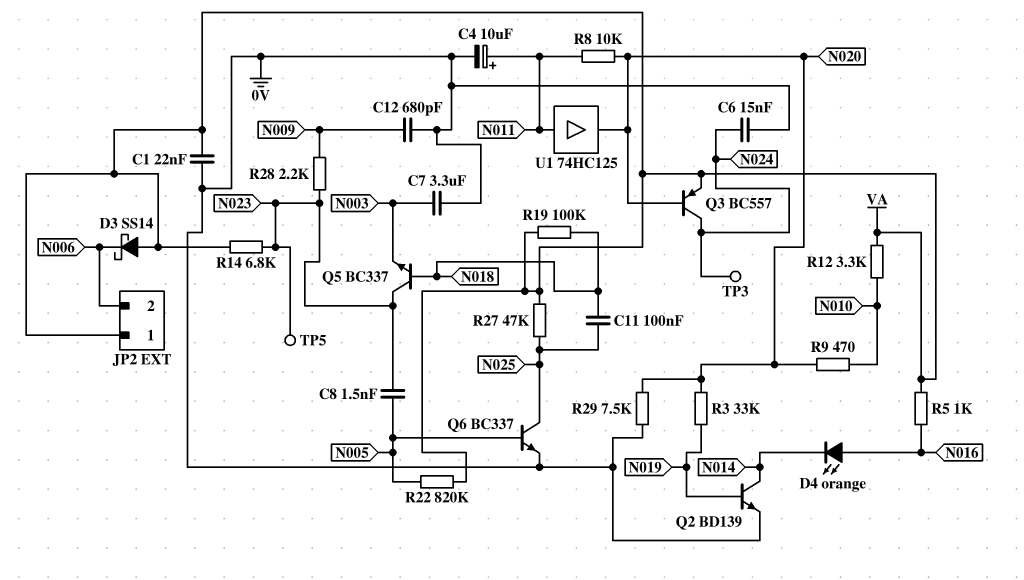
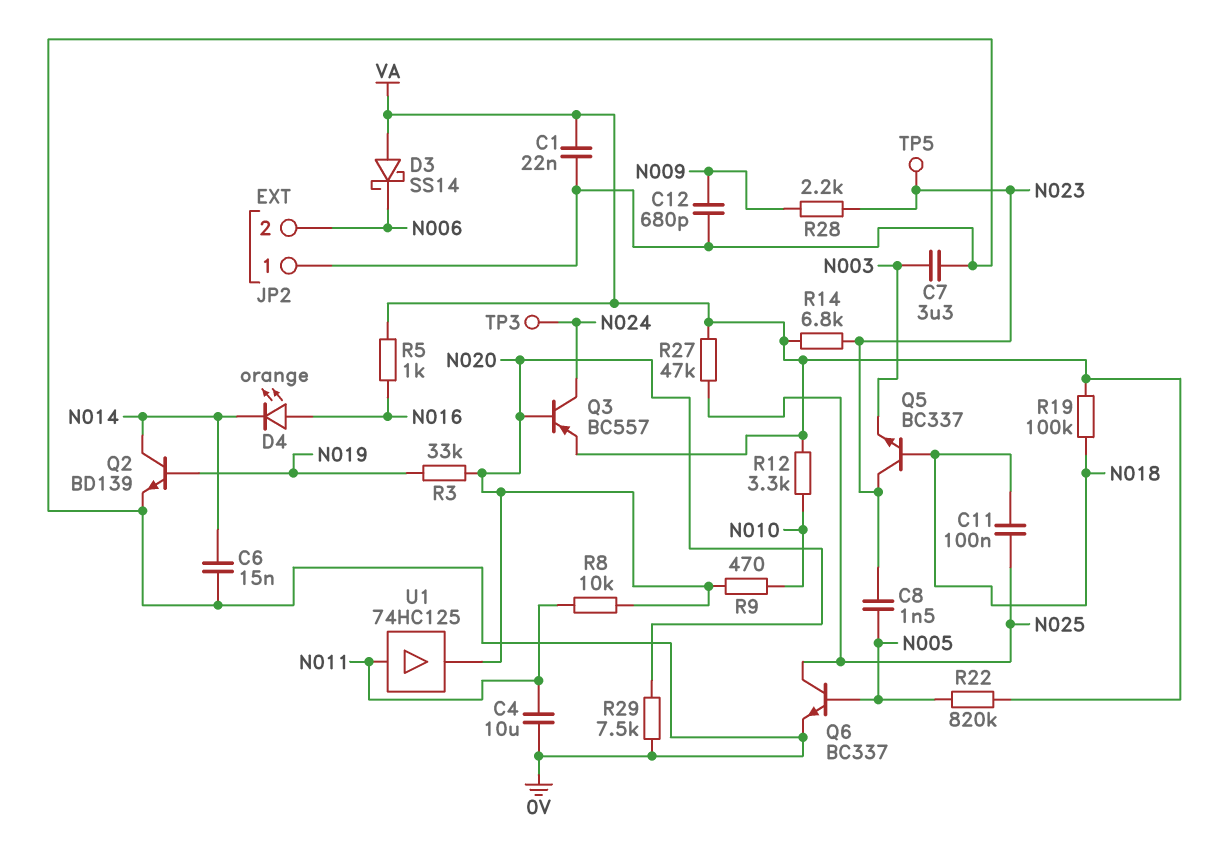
C4: 10uF (plus N011, minus 0V) -> 10uF (0V, N011)
C6: 15nF (0V, N024) -> 15nF (0V, N014)
JP2 pin 1: VA -> 0V

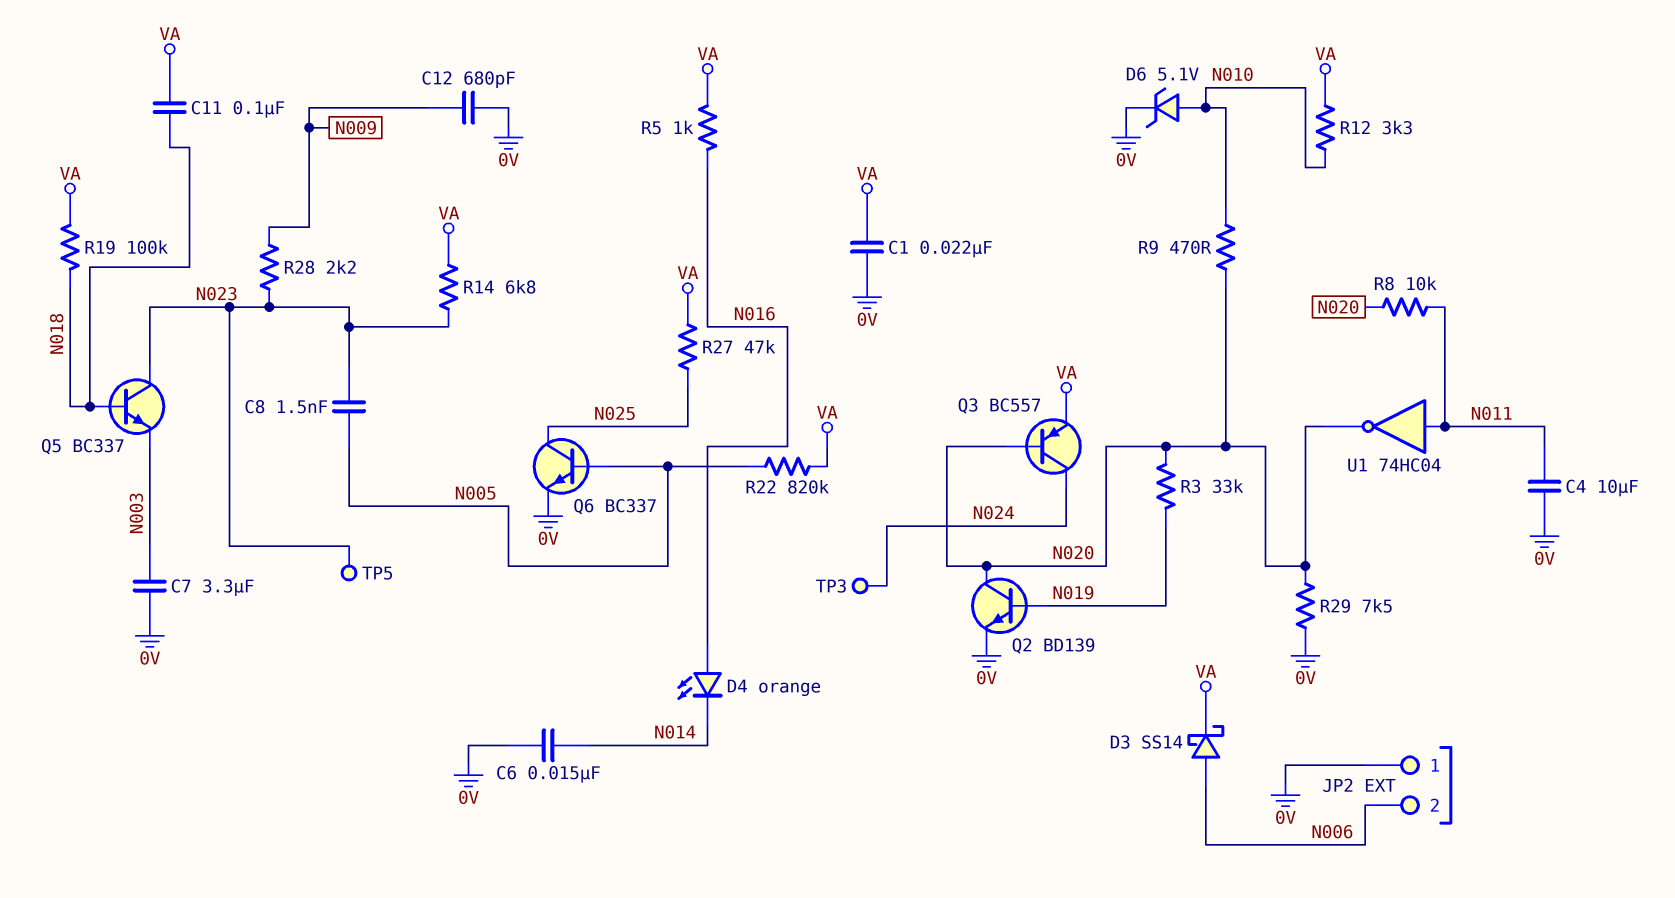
C11: 100nF (N018, N025) -> 100nF (N018, VA)
D3: schottky SS14 (A VA, K N006) -> schottky SS14 (A N006, K VA)
D6: none -> zener 5.1V (A N010, K 0V)
Q2: NPN BD139 (B N019, C N014, E 0V) -> NPN BD139 (B N019, C N020, E 0V)
U1: buffer 74HC125 (in N011, out N020) -> NOT 74HC04 (in N011, out N020)

